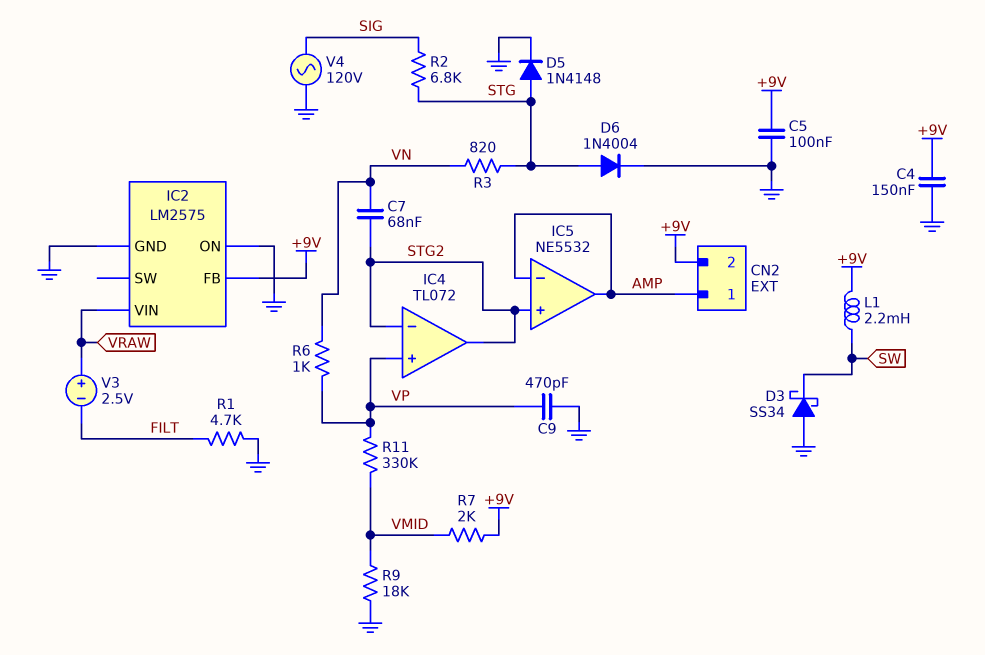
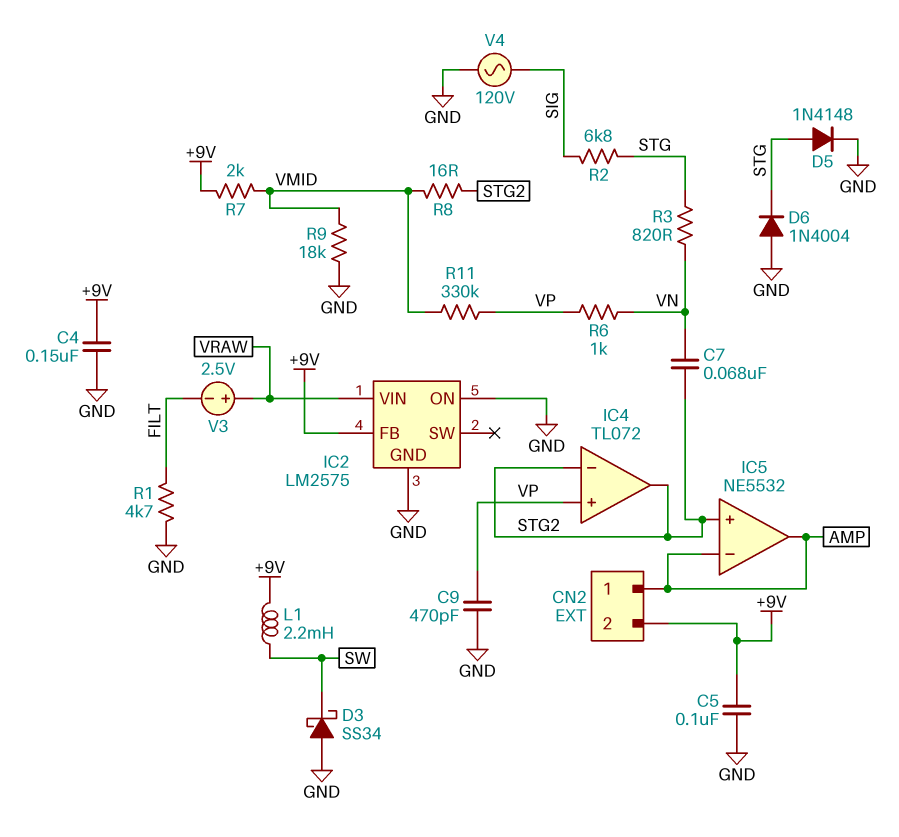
D6: diode 1N4004 (A STG, K GND) -> diode 1N4004 (A GND, K STG)
R8: none -> 16 (STG2, VMID)

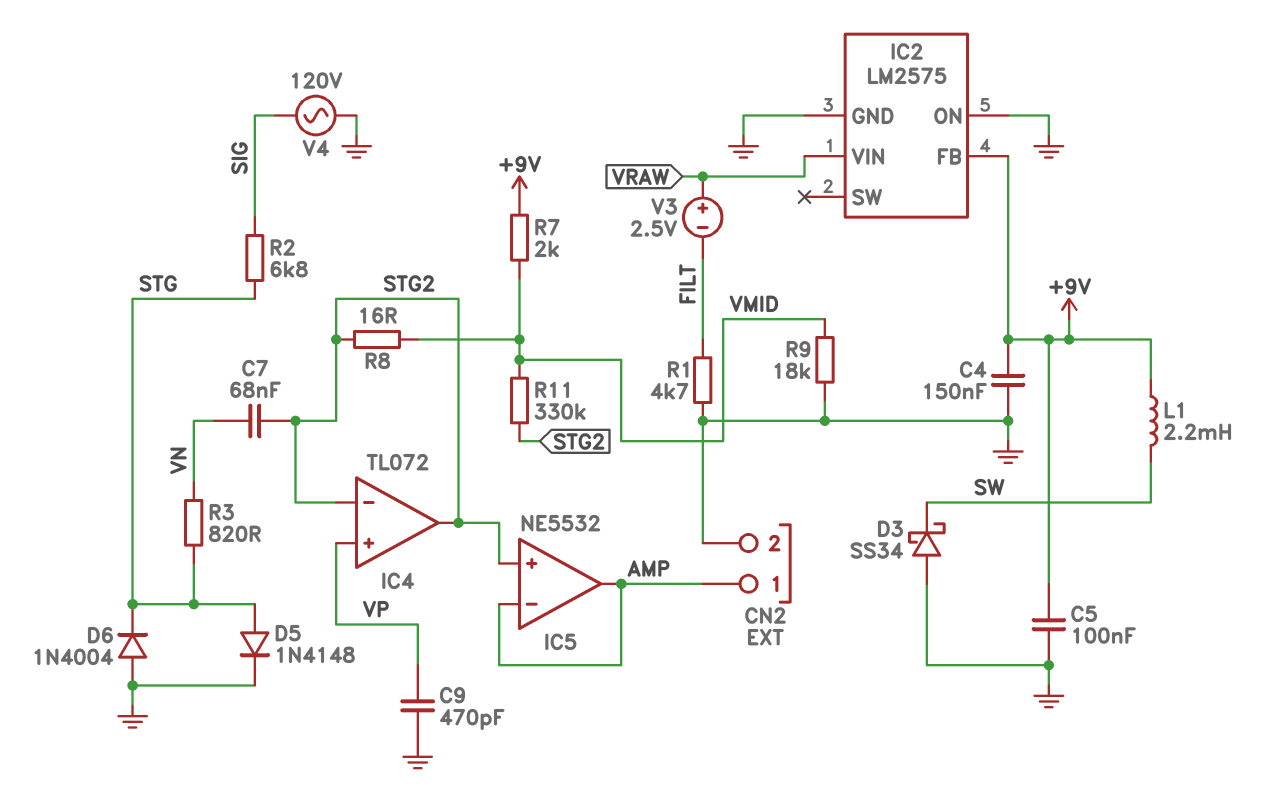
CN2 pin 2: +9V -> GND
R6: 1k (VN, VP) -> none
R11: 330k (VMID, VP) -> 330k (STG2, VMID)

